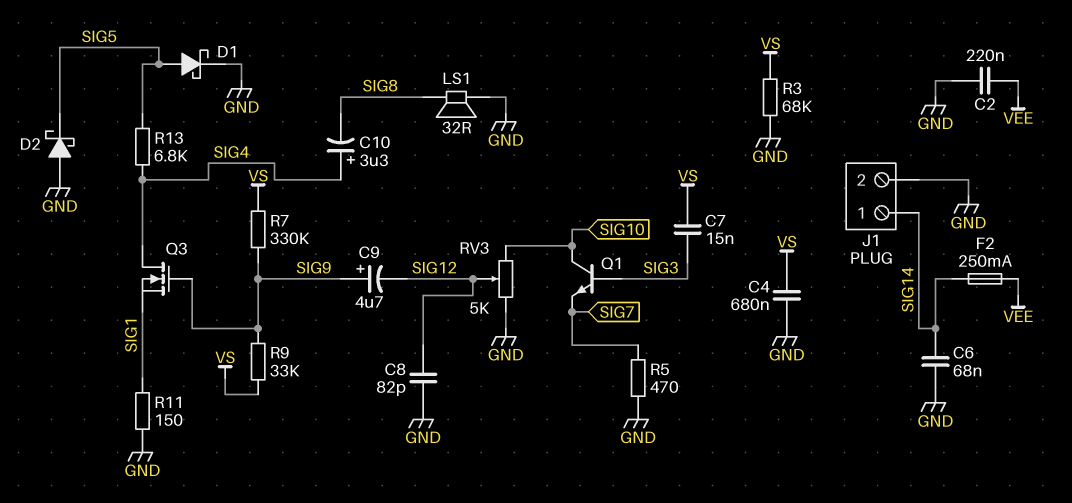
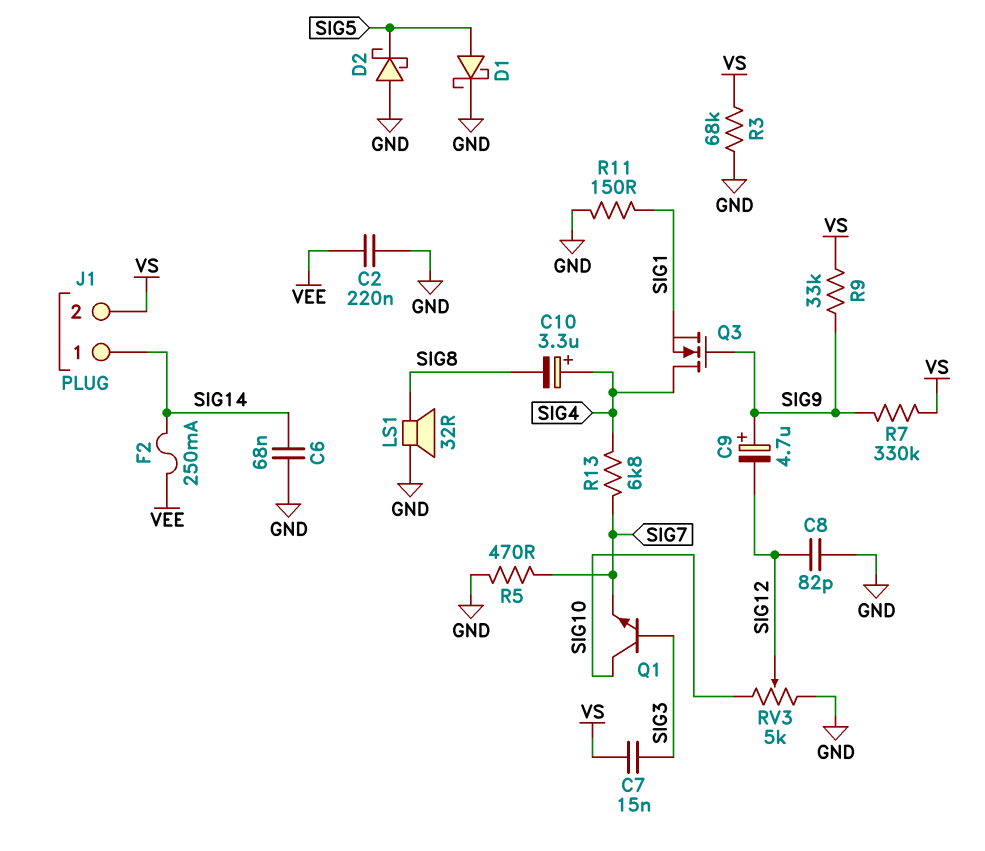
C4: 680nF (GND, VS) -> none
J1 pin 2: GND -> VS
R13: 6.8k (SIG4, SIG5) -> 6.8k (SIG4, SIG7)

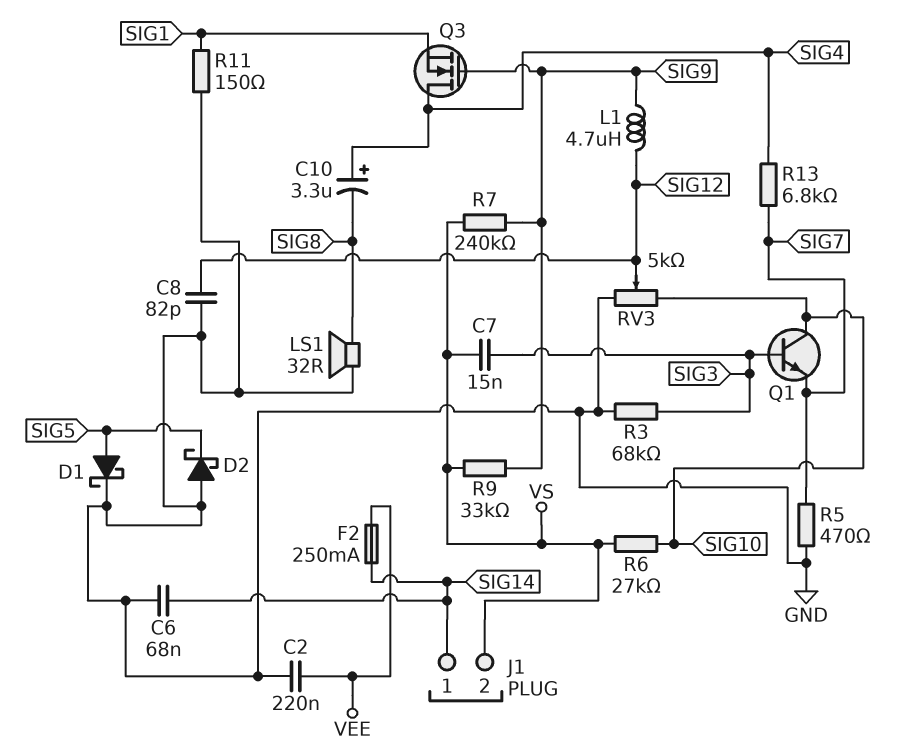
C9: 4.7uF (plus SIG9, minus SIG12) -> none
L1: none -> 4.7uH (SIG9, SIG12)
R3: 68k (GND, VS) -> 68k (GND, SIG3)
R6: none -> 27k (SIG10, VS)
R7: 330k (SIG9, VS) -> 240k (SIG9, VS)

